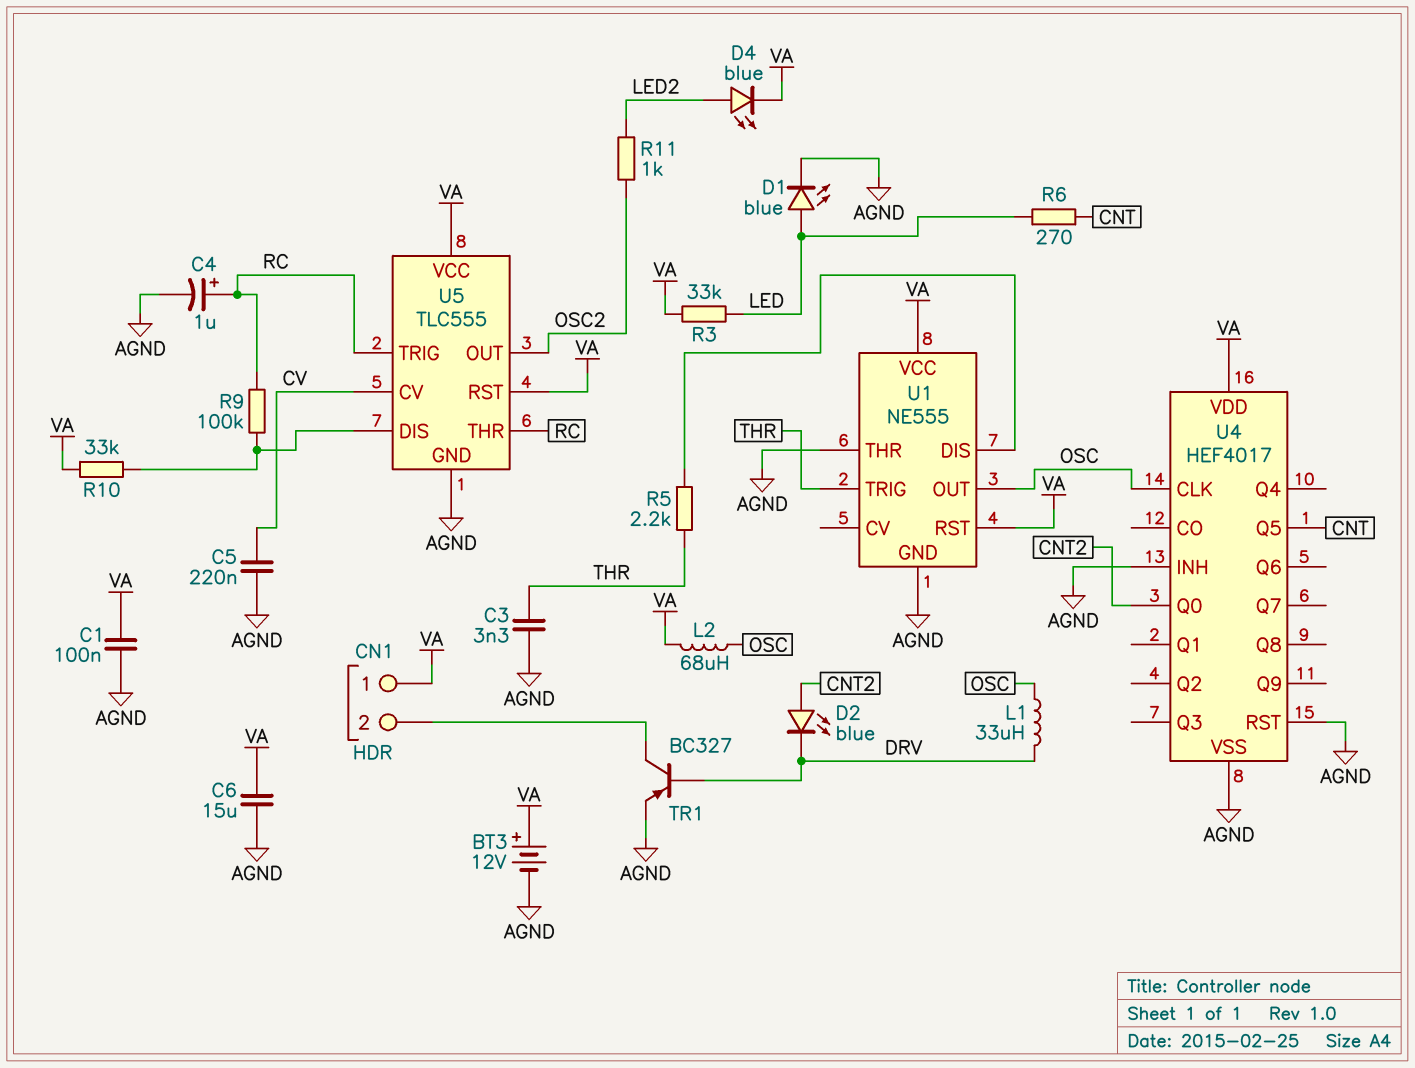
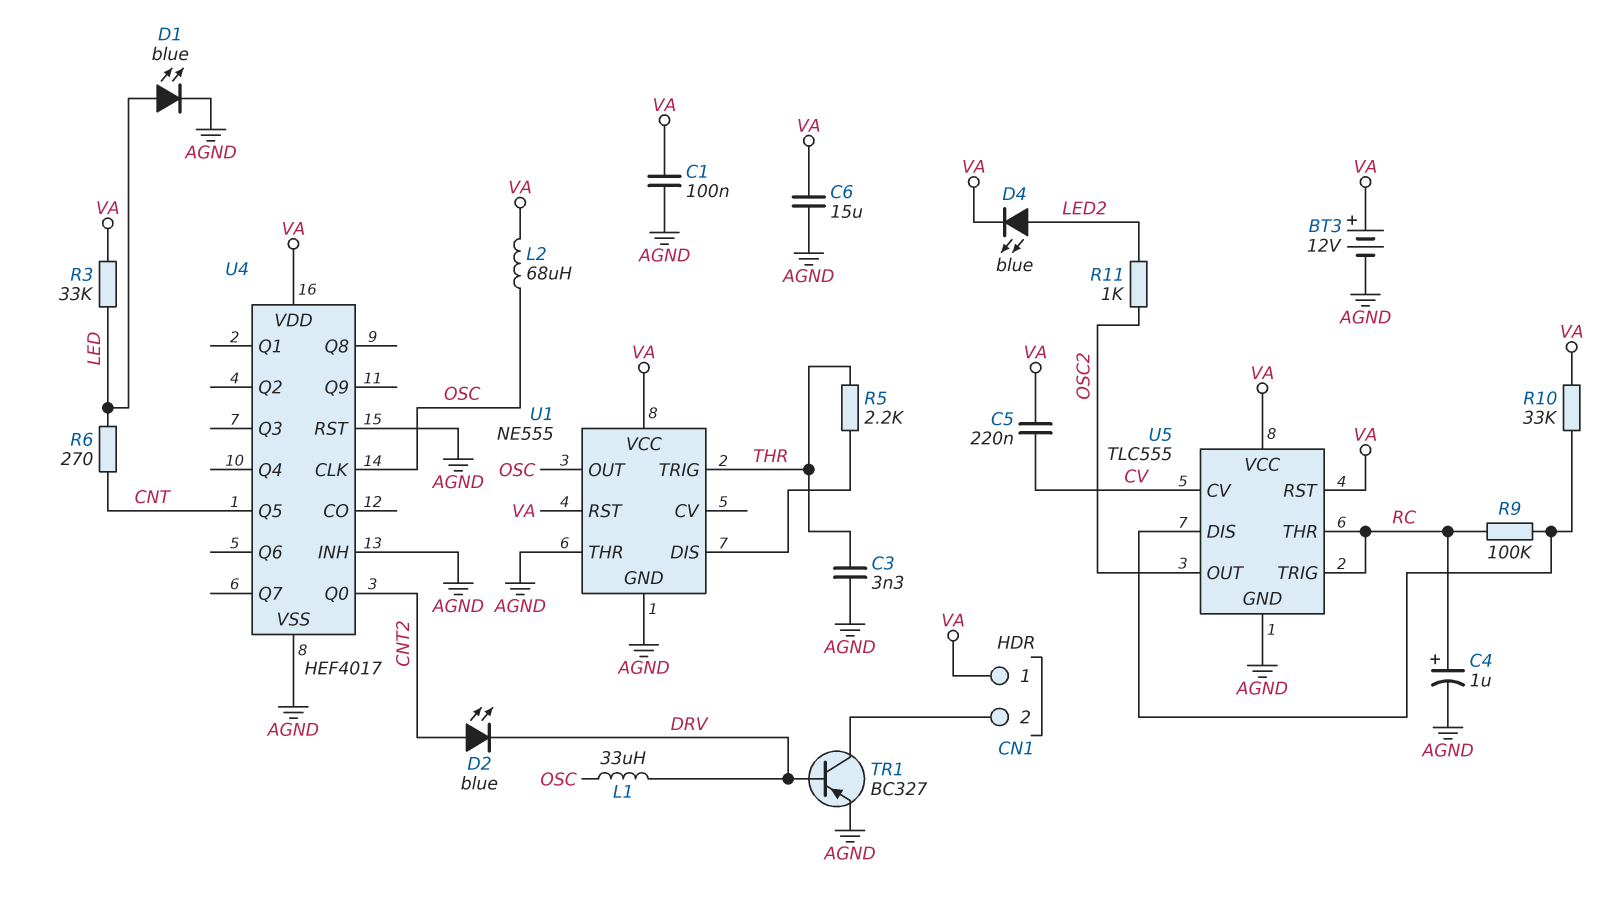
C5: 220nF (AGND, CV) -> 220nF (CV, VA)

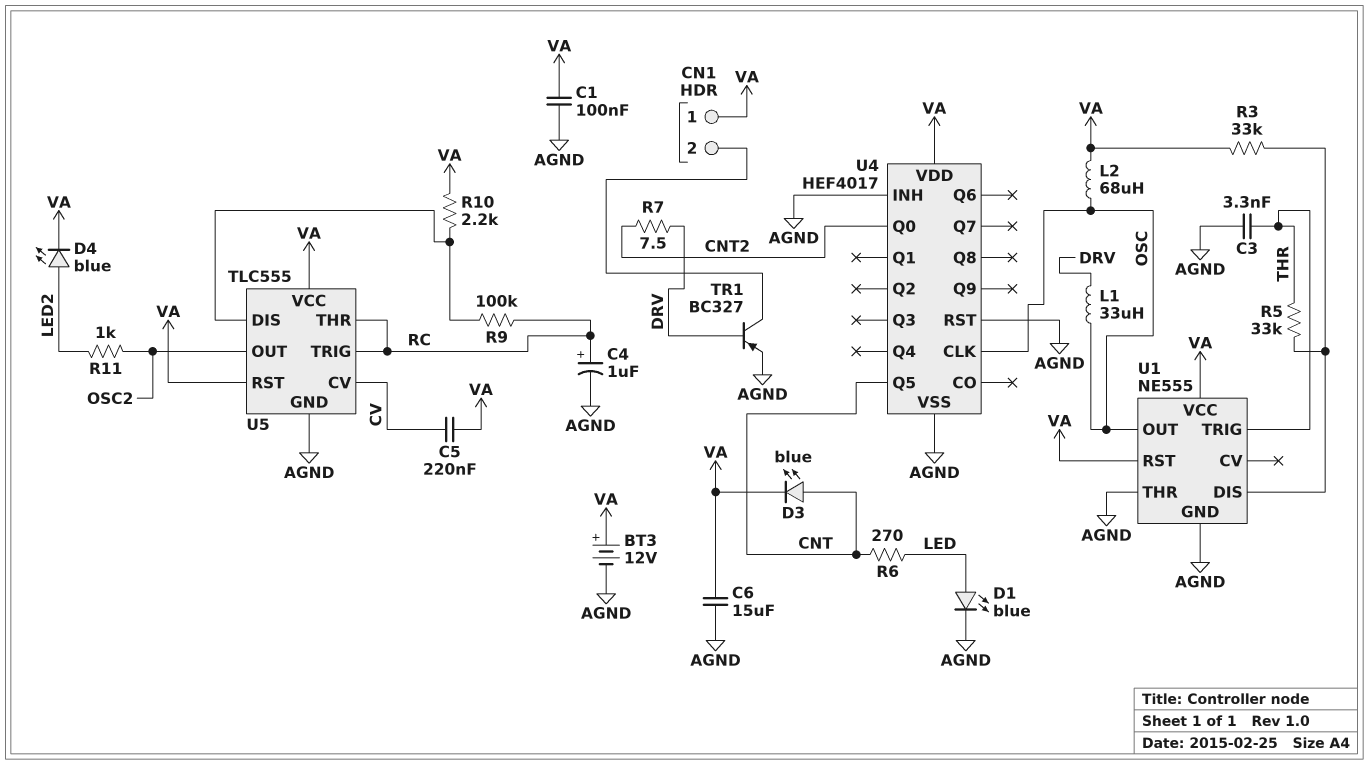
D2: LED blue (A CNT2, K DRV) -> none
D3: none -> LED blue (A CNT, K VA)
R3: 33k (LED, VA) -> 33k (U1/DIS, VA)
R5: 2.2k (THR, U1/DIS) -> 33k (THR, U1/DIS)
R7: none -> 7.5 (CNT2, DRV)
R10: 33k (U5/DIS, VA) -> 2.2k (U5/DIS, VA)

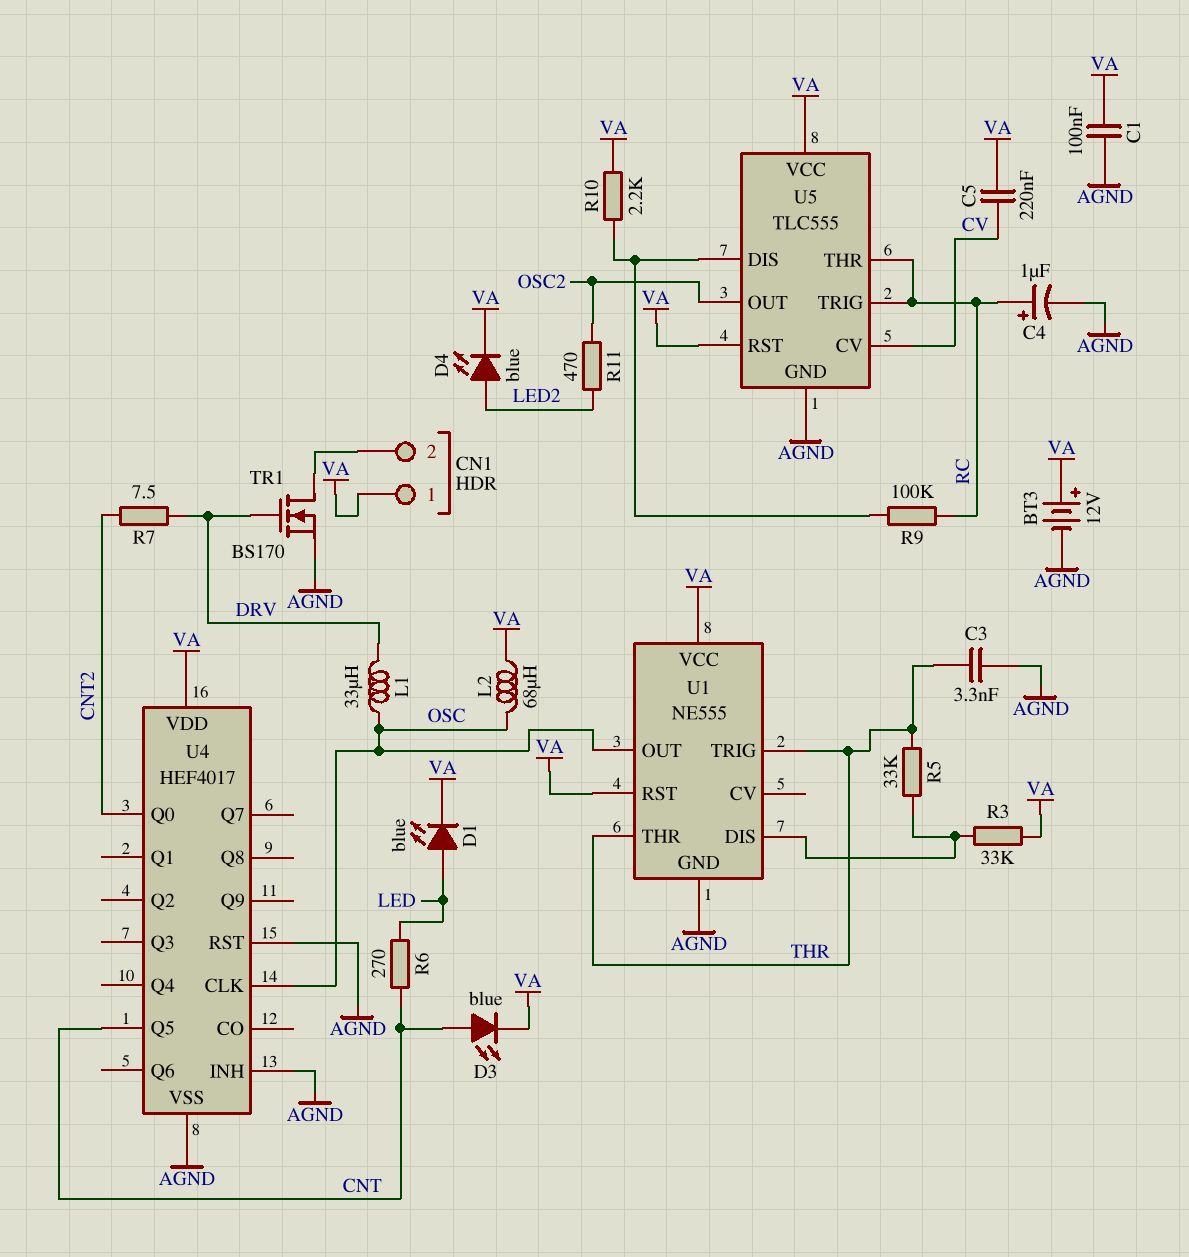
C6: 15uF (AGND, VA) -> none
D1: LED blue (A LED, K AGND) -> LED blue (A LED, K VA)
R11: 1k (LED2, OSC2) -> 470 (LED2, OSC2)
TR1: PNP BC327 (B DRV, C CN1/2, E AGND) -> NMOS BS170 (G DRV, D CN1/2, S AGND)
U1 pin THR: AGND -> THR

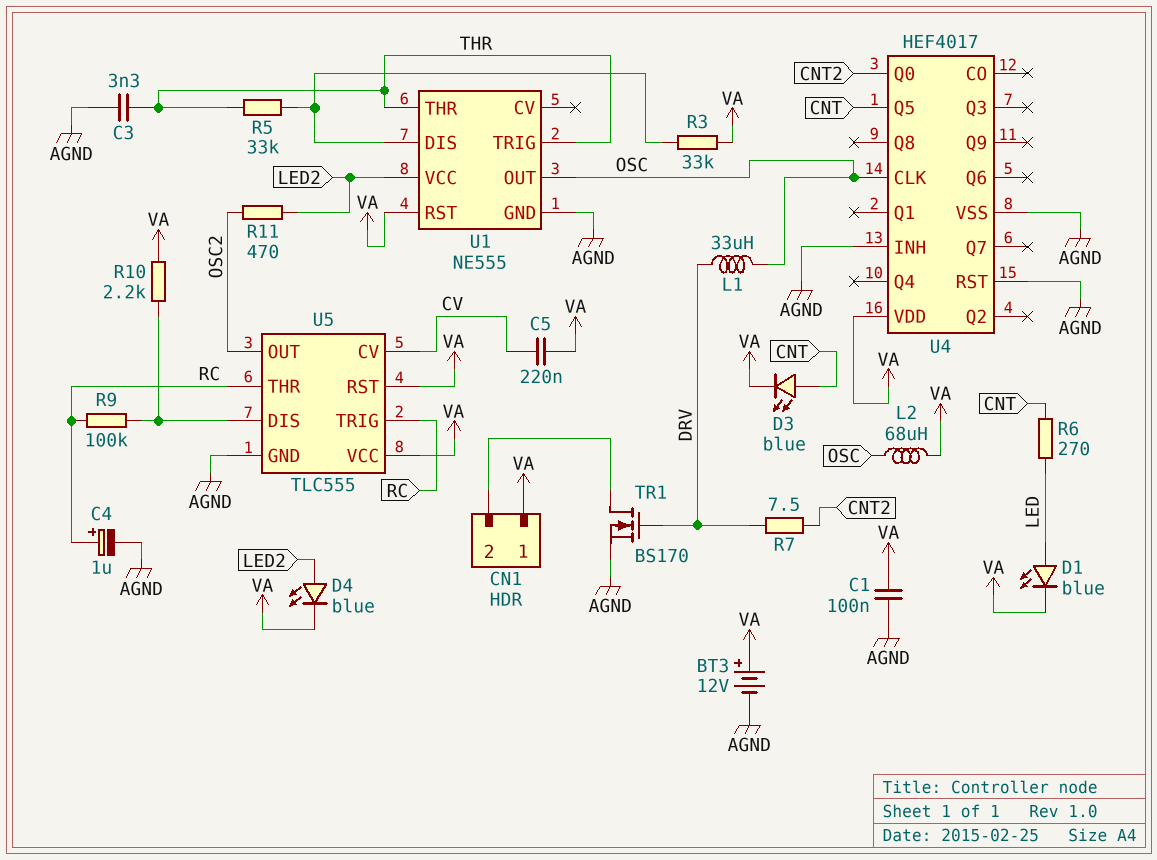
U1 pin VCC: VA -> LED2

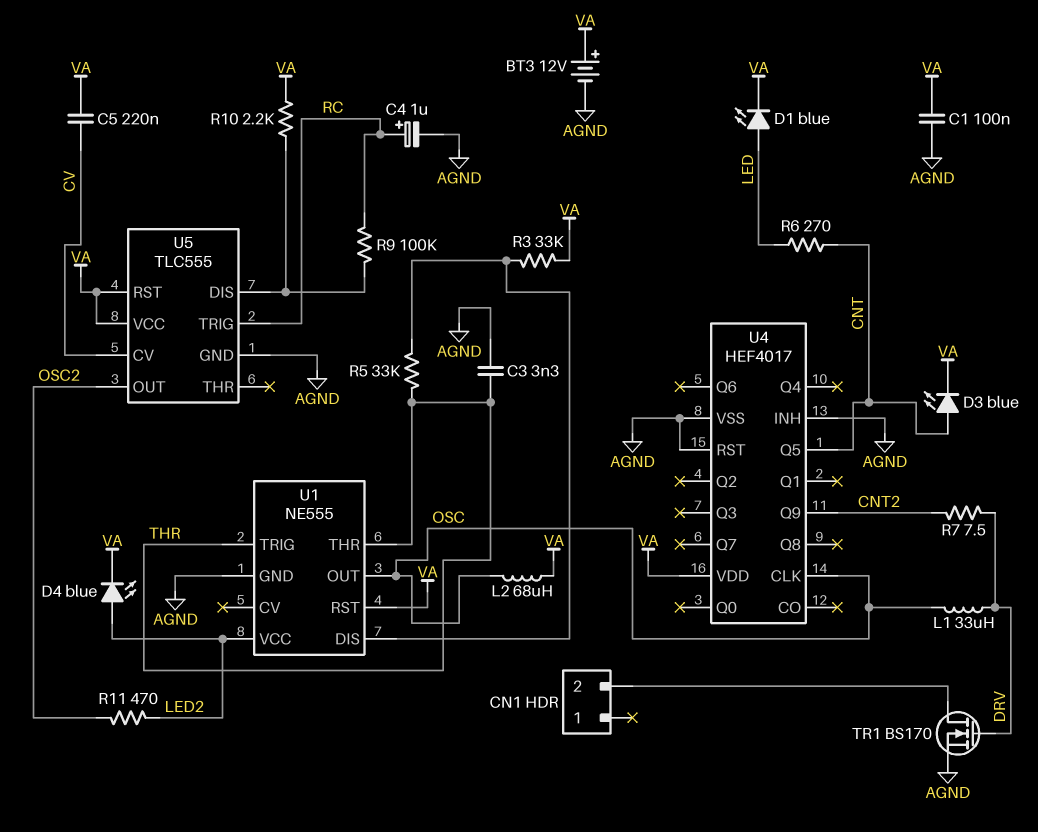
CN1 pin 1: VA -> none
U4 pin Q0: CNT2 -> none
U4 pin Q9: none -> CNT2
U5 pin THR: RC -> none

